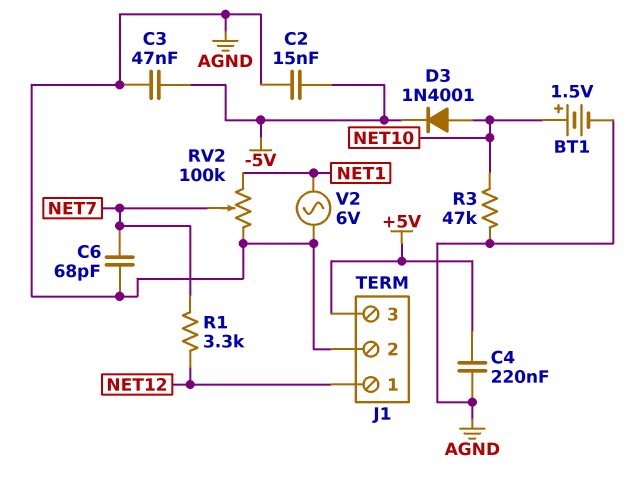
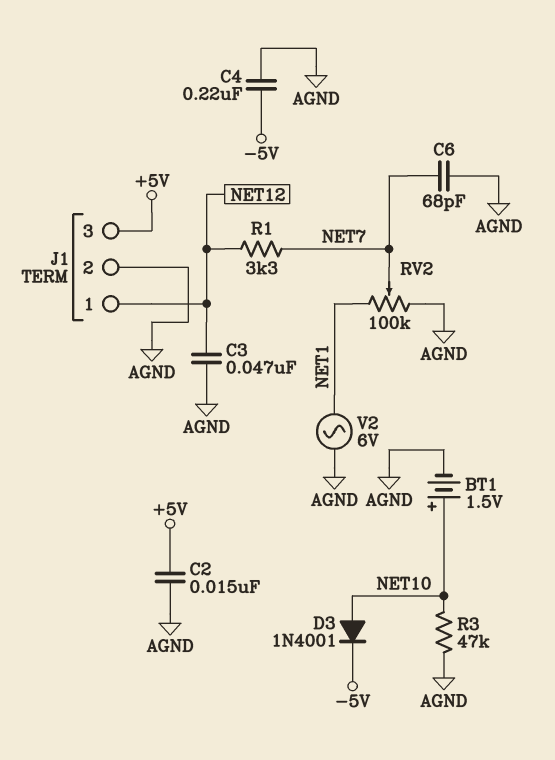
C2: 15nF (-5V, AGND) -> 15nF (+5V, AGND)
C3: 47nF (-5V, AGND) -> 47nF (AGND, NET12)
C4: 220nF (+5V, AGND) -> 220nF (-5V, AGND)

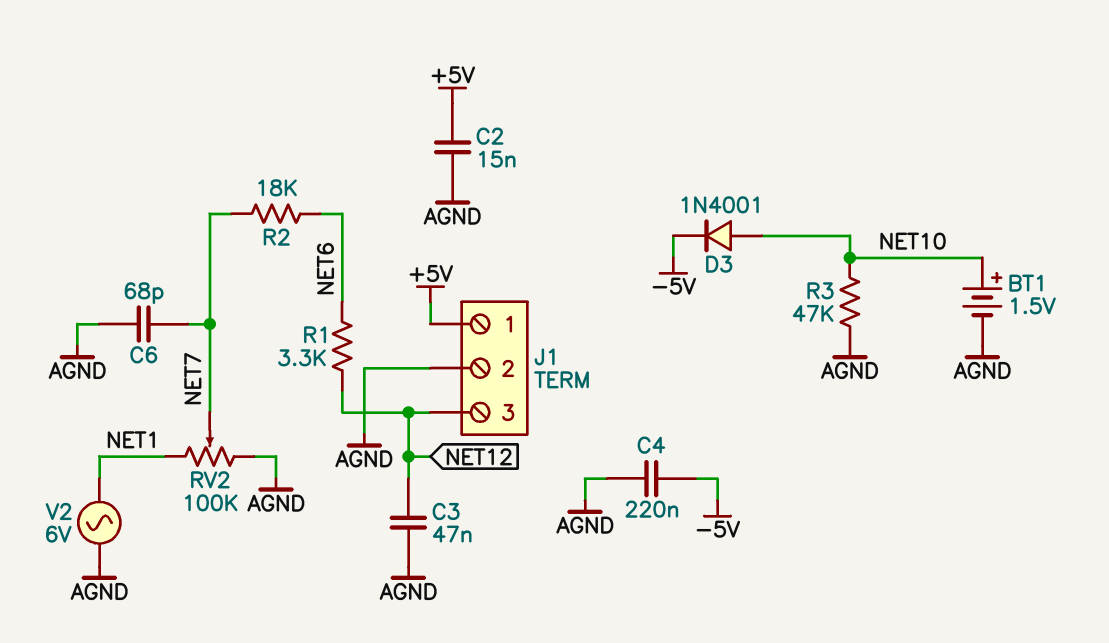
J1 pin 1: NET12 -> +5V
J1 pin 3: +5V -> NET12
R1: 3.3k (NET7, NET12) -> 3.3k (NET6, NET12)
R2: none -> 18k (NET6, NET7)

